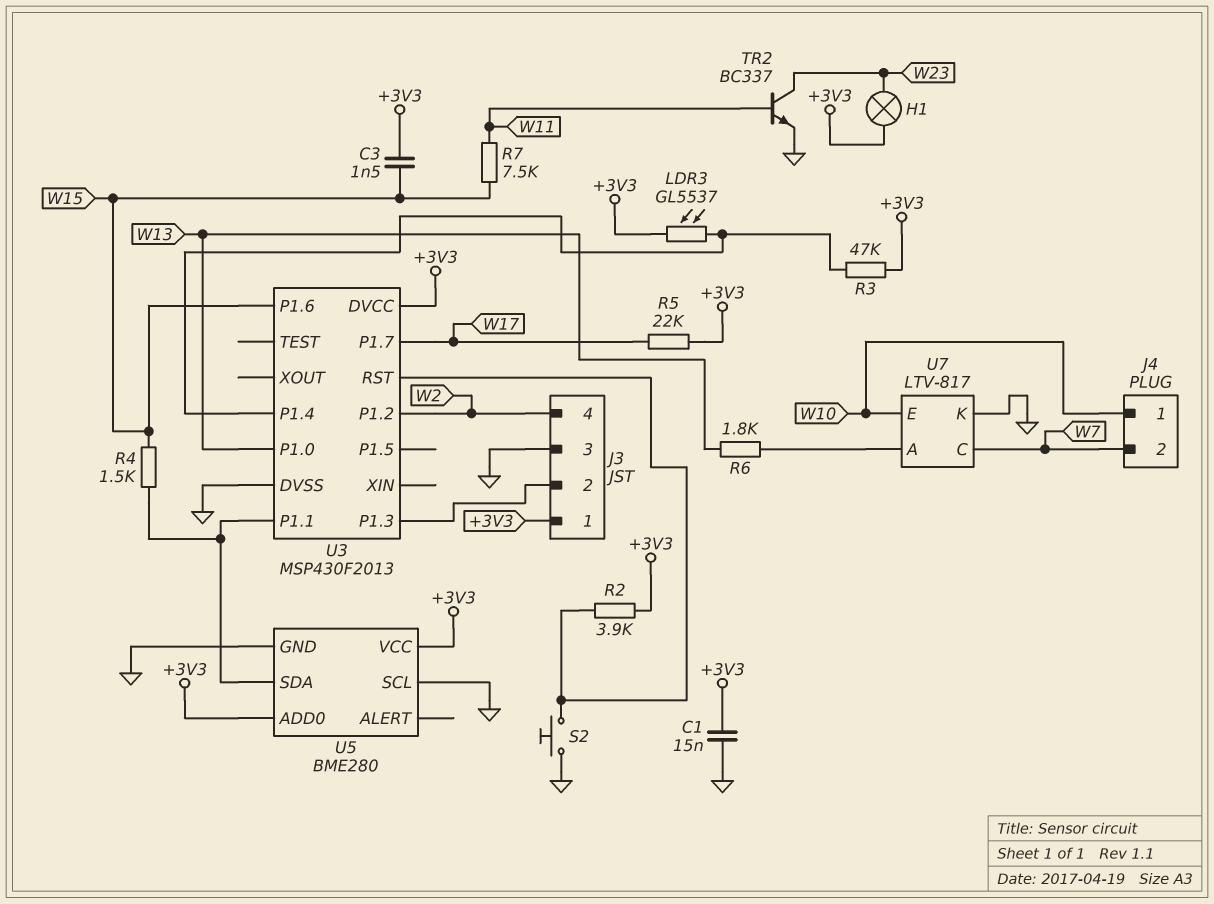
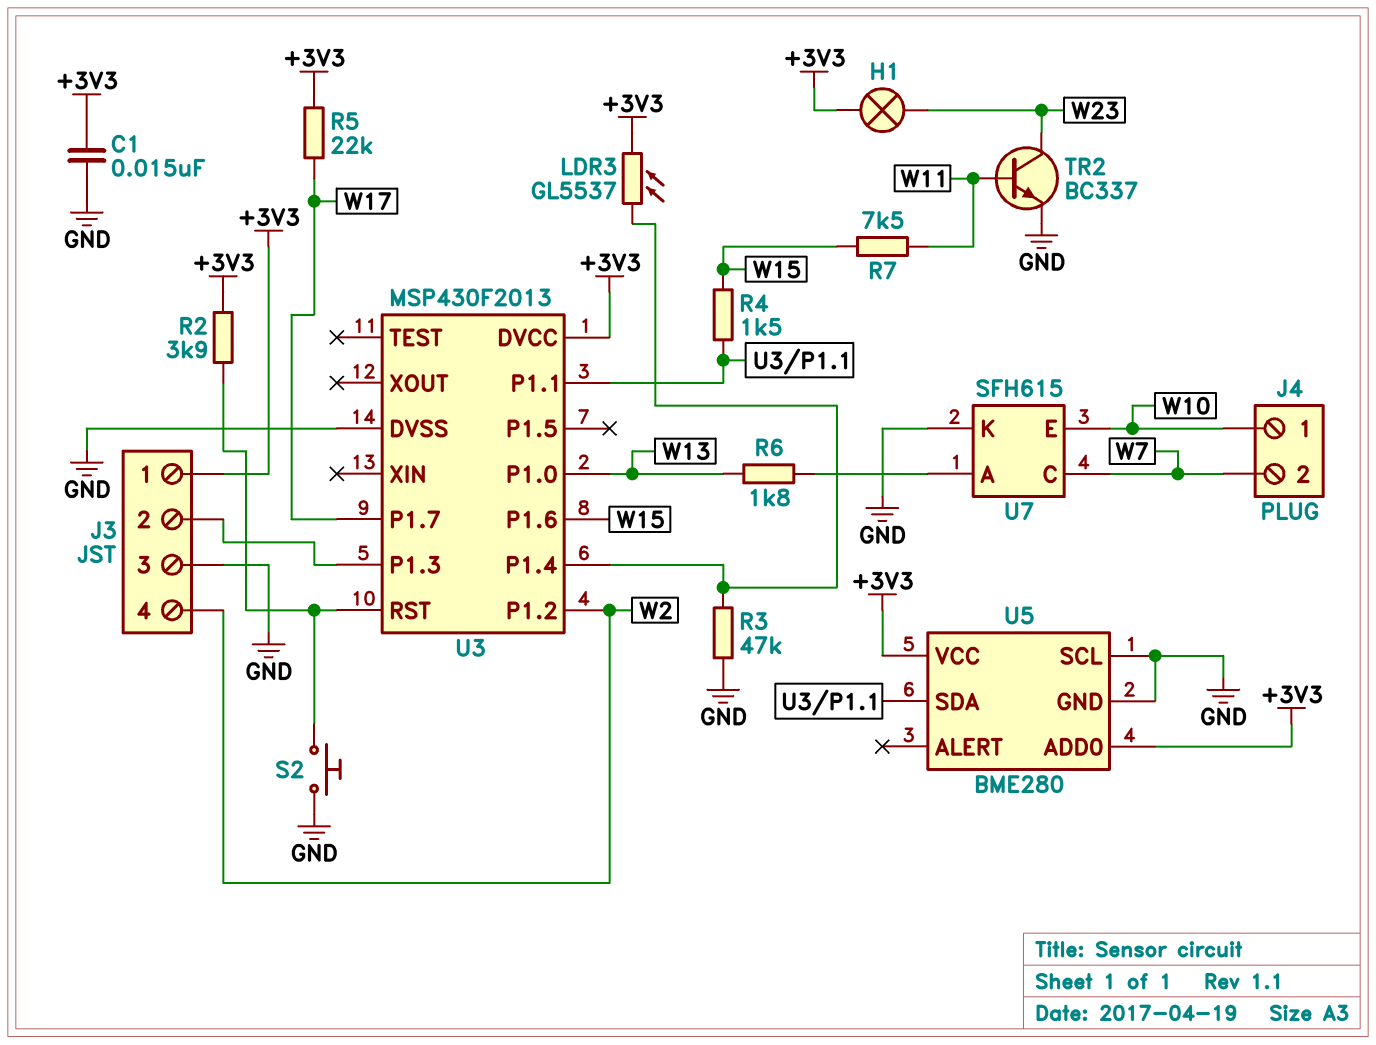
C3: 1.5nF (+3V3, W15) -> none
R3: 47k (+3V3, U3/P1.4) -> 47k (GND, U3/P1.4)
U7: LTV-817 -> SFH615

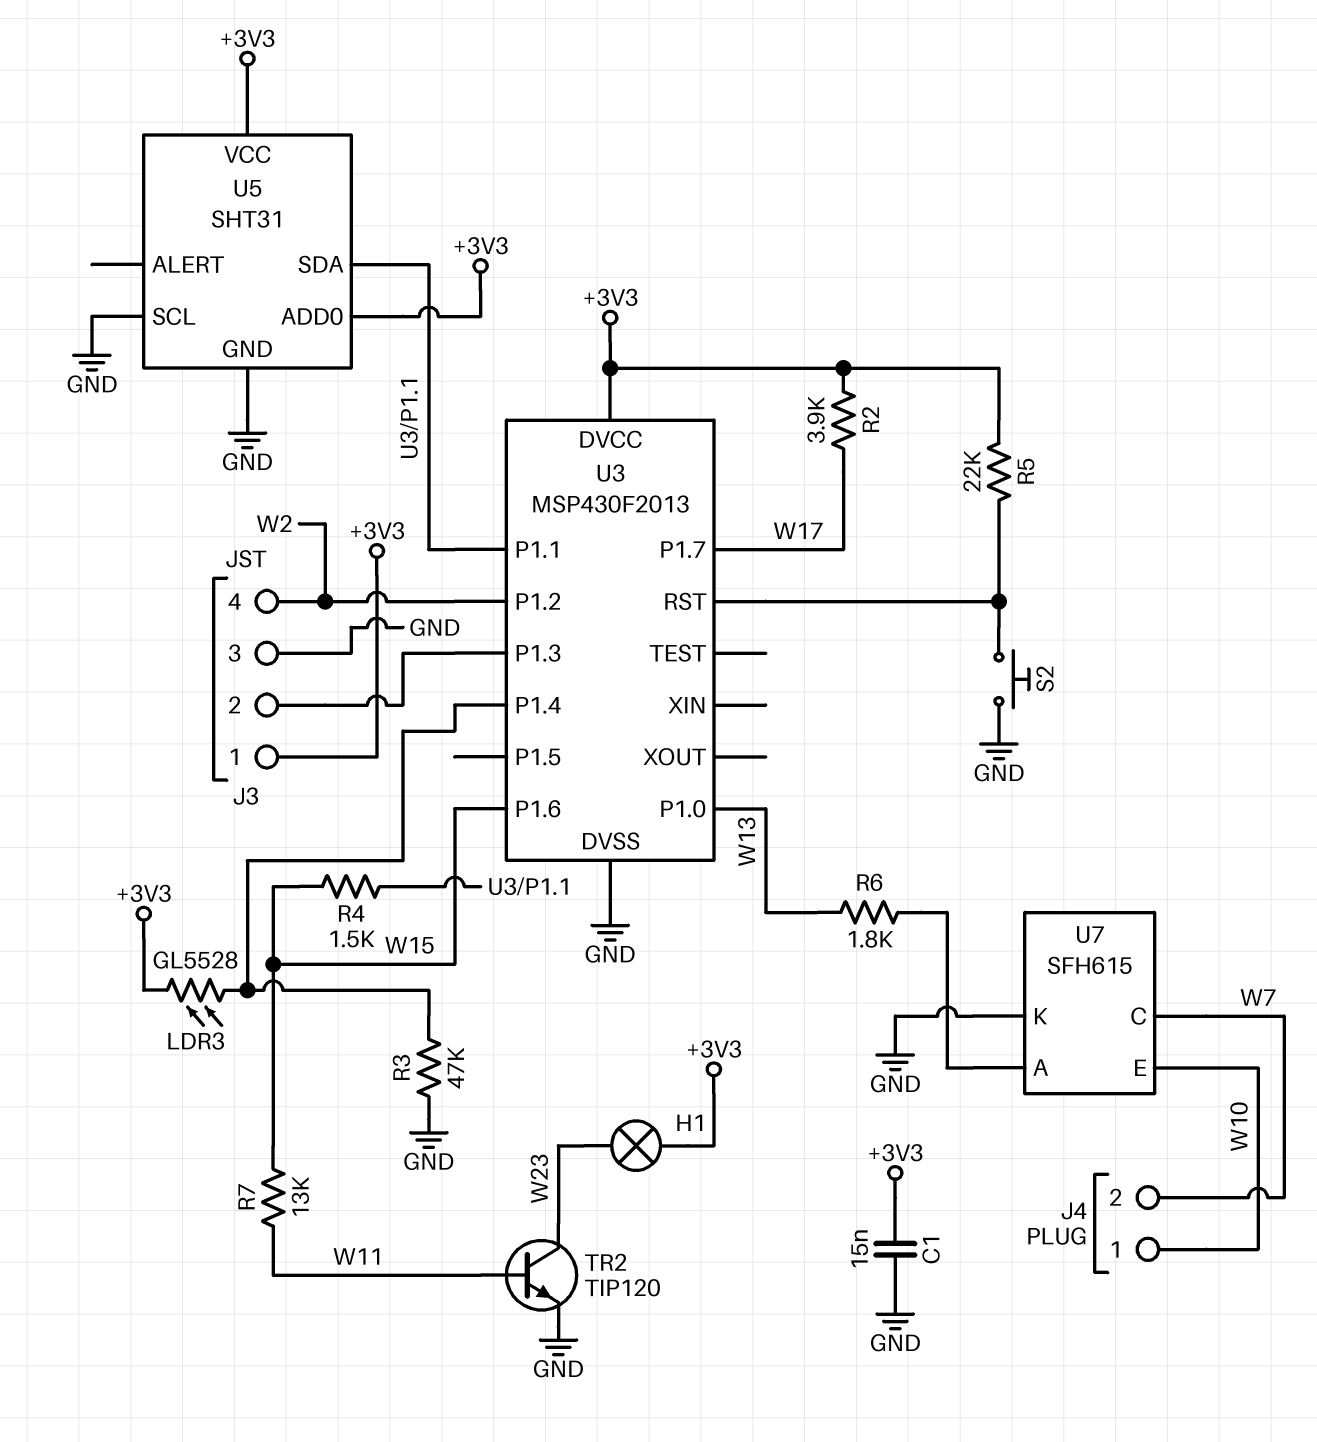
LDR3: GL5537 (+3V3, U3/P1.4) -> GL5528 (+3V3, U3/P1.4)
R2: 3.9k (+3V3, U3/RST) -> 3.9k (+3V3, W17)
R5: 22k (+3V3, W17) -> 22k (+3V3, U3/RST)
R7: 7.5k (W11, W15) -> 13k (W11, W15)
TR2: NPN BC337 (B W11, C W23, E GND) -> NPN TIP120 (B W11, C W23, E GND)
U5: BME280 -> SHT31

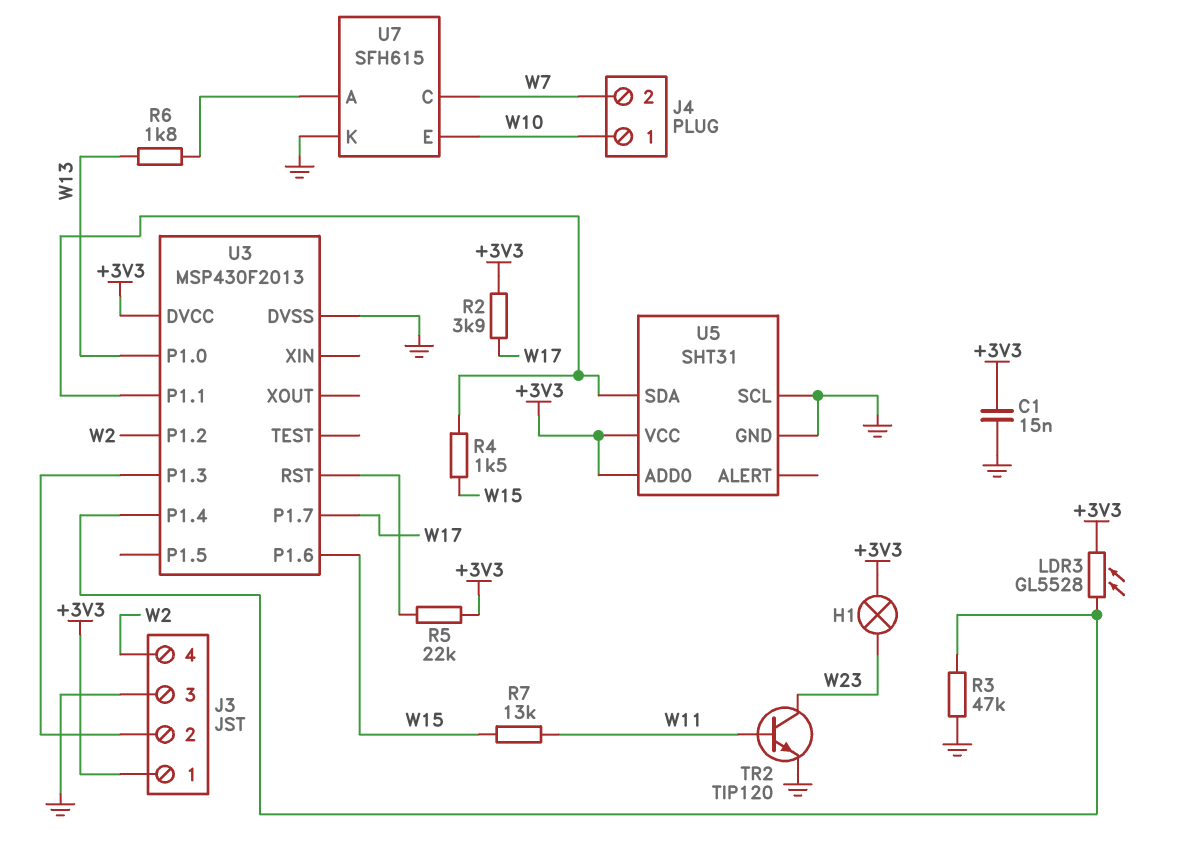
S2: button (GND, U3/RST) -> none

